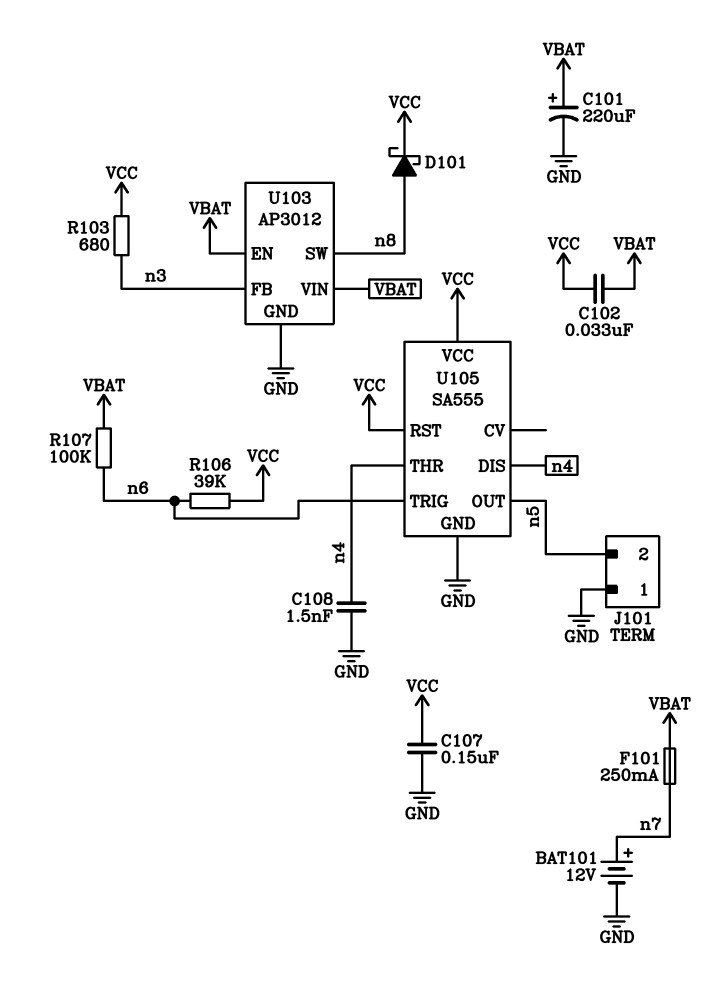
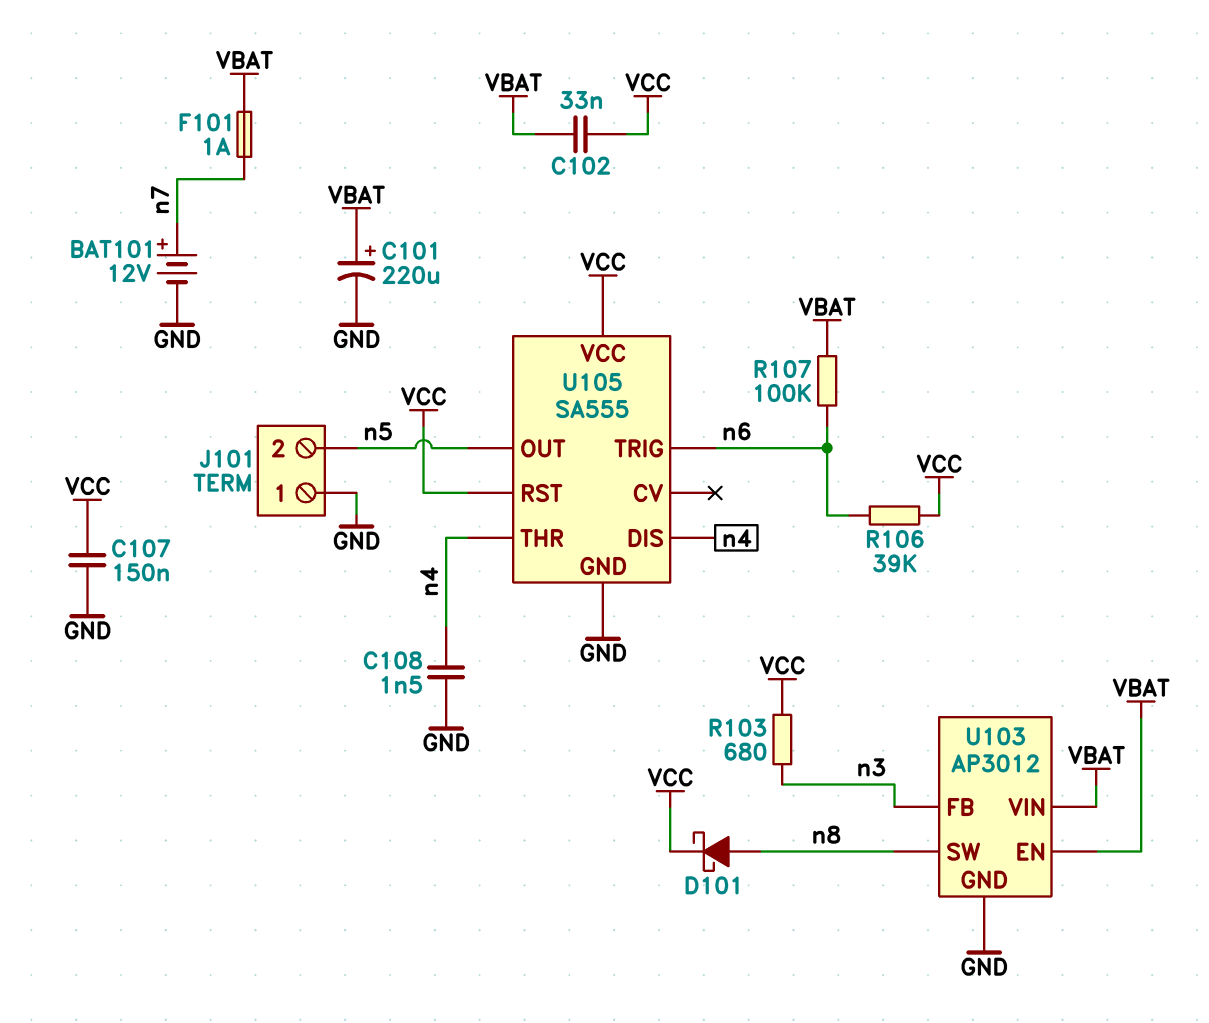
F101: 250mA (VBAT, n7) -> 1A (VBAT, n7)

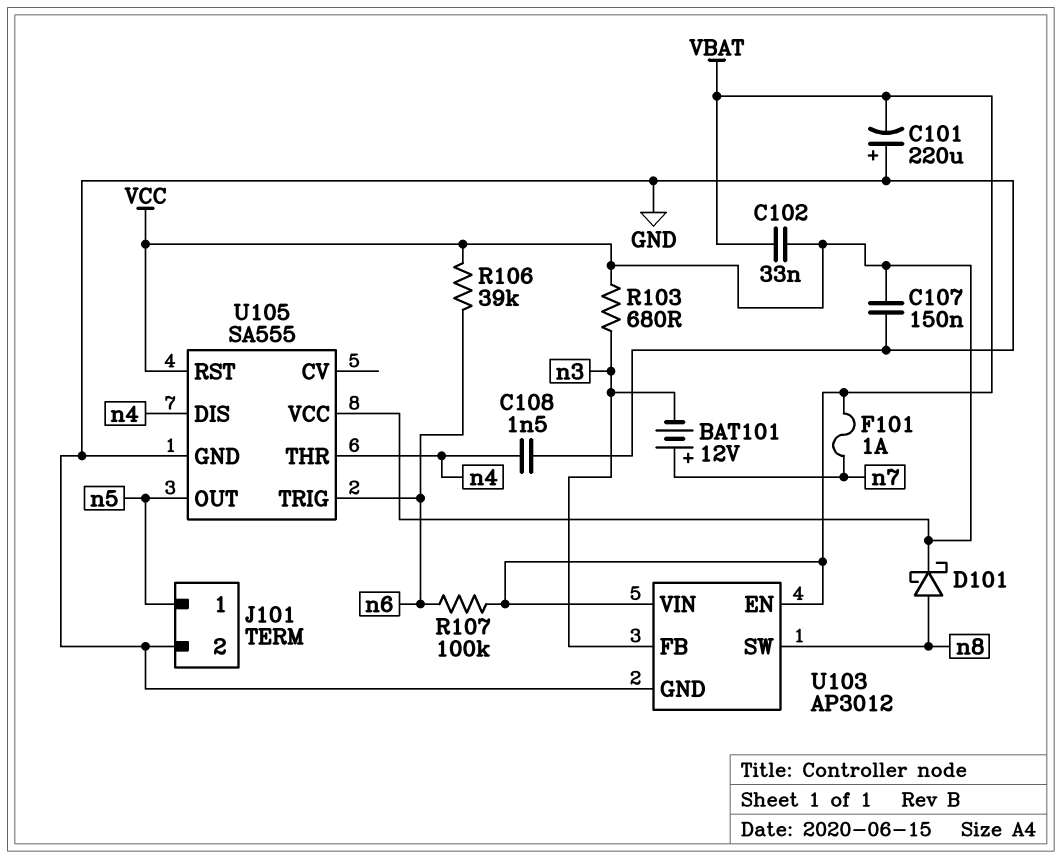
BAT101: 12V (plus n7, minus GND) -> 12V (plus n7, minus n3)
C101: 220uF (plus VBAT, minus GND) -> 220uF (plus GND, minus VBAT)
J101 pin 1: GND -> n5
J101 pin 2: n5 -> GND

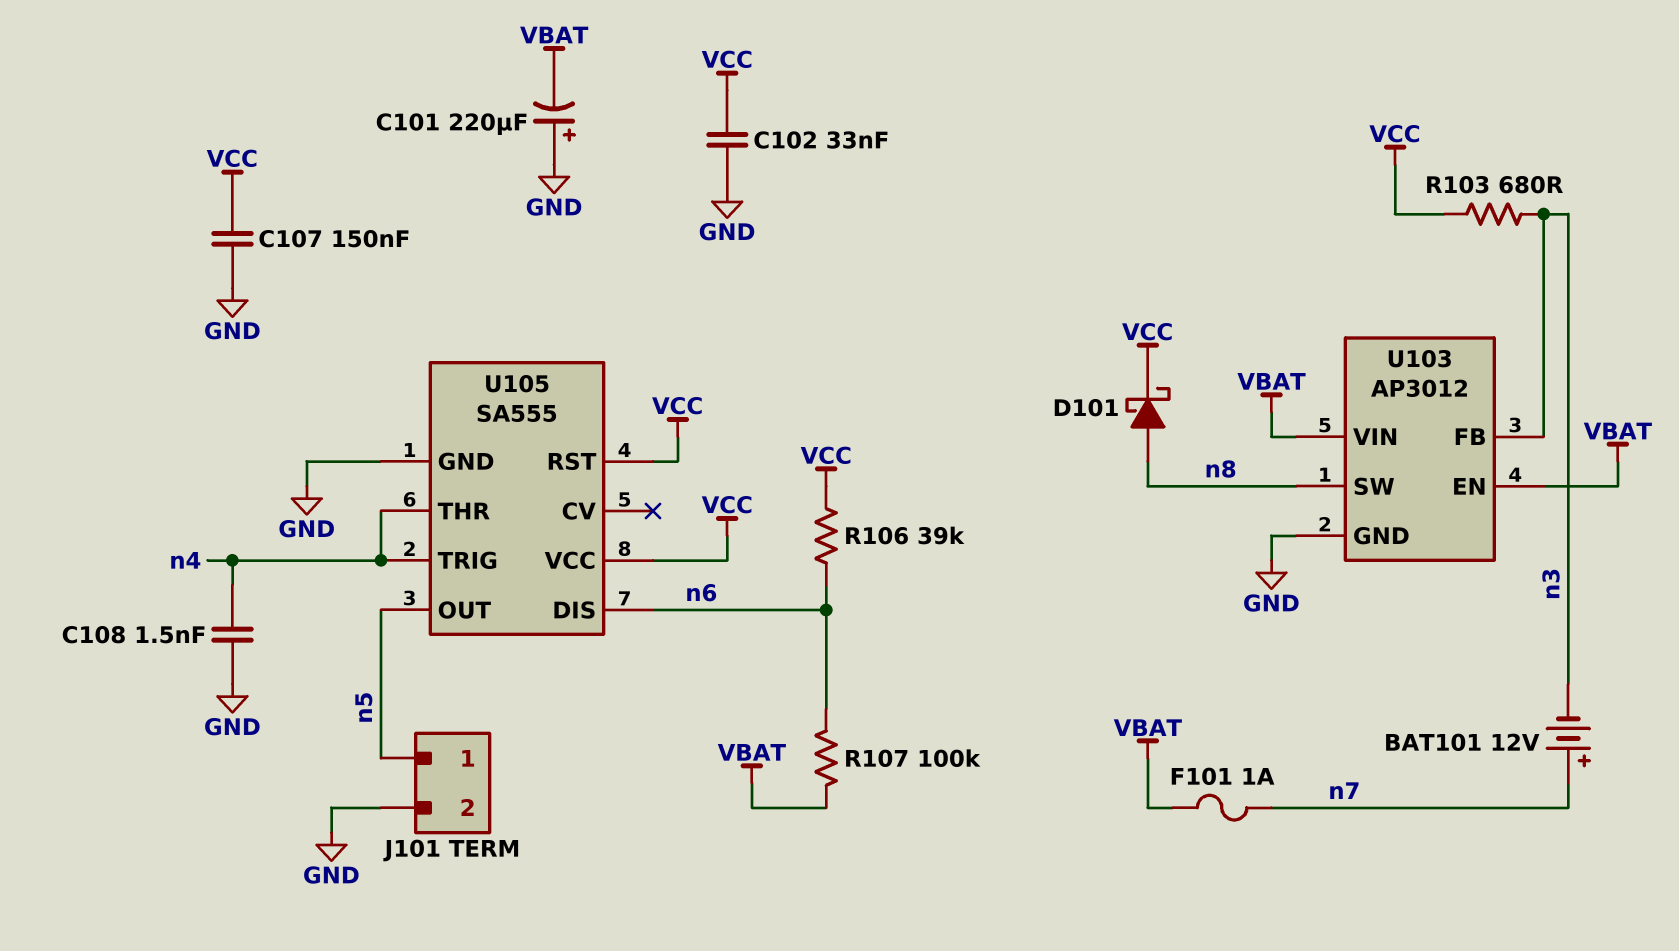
C102: 33nF (VBAT, VCC) -> 33nF (GND, VCC)
U105 pin DIS: n4 -> n6
U105 pin TRIG: n6 -> n4

